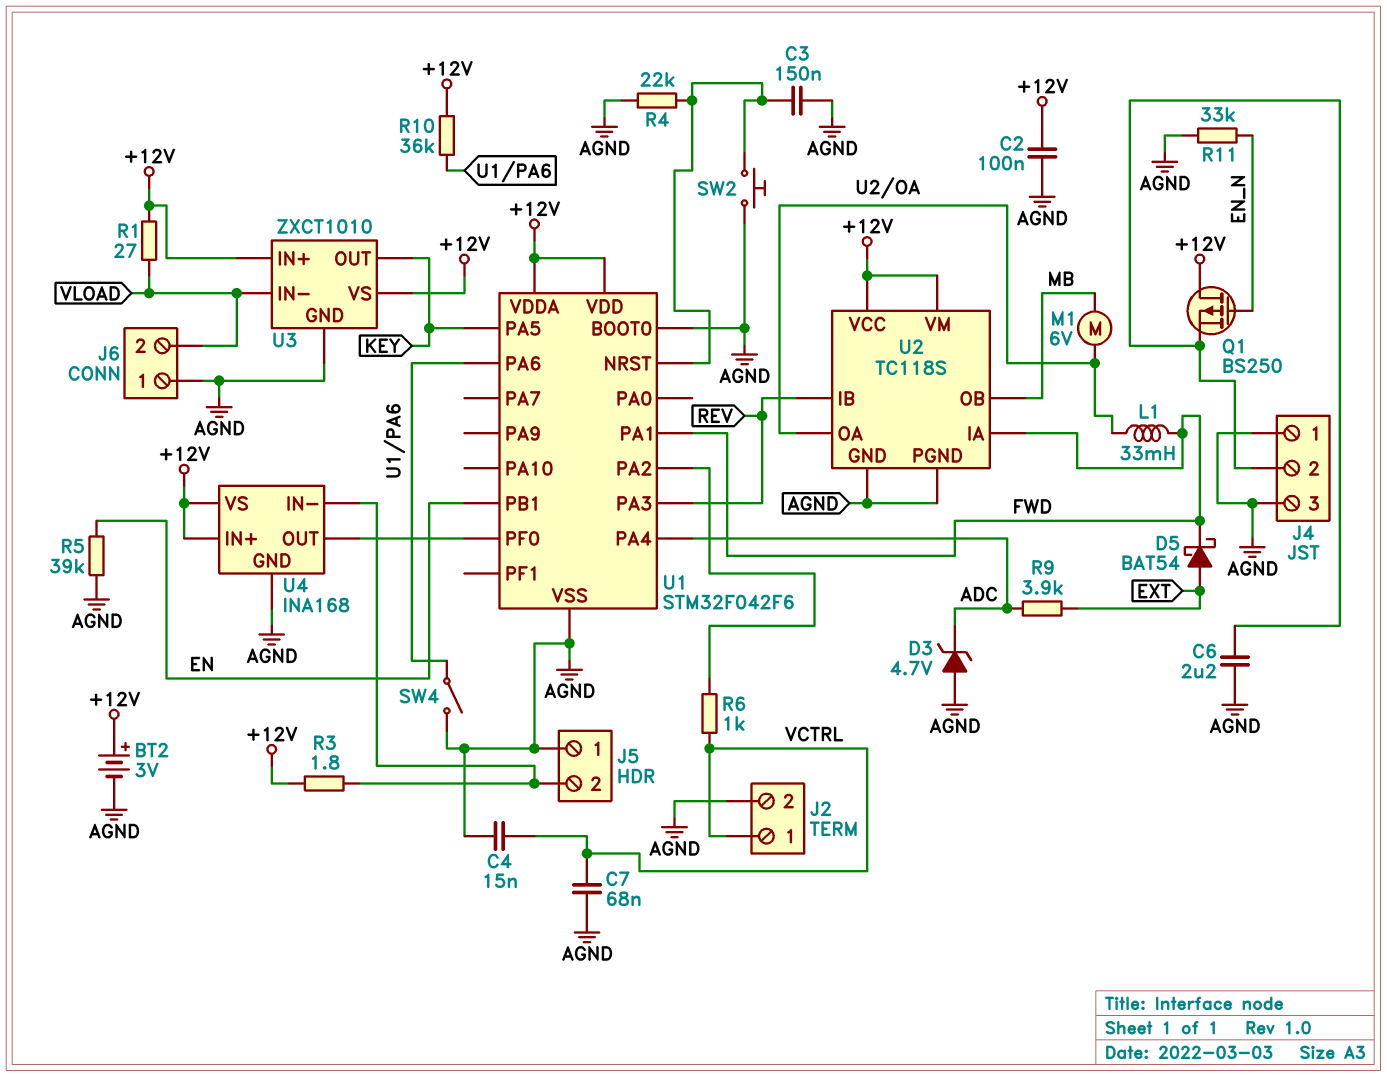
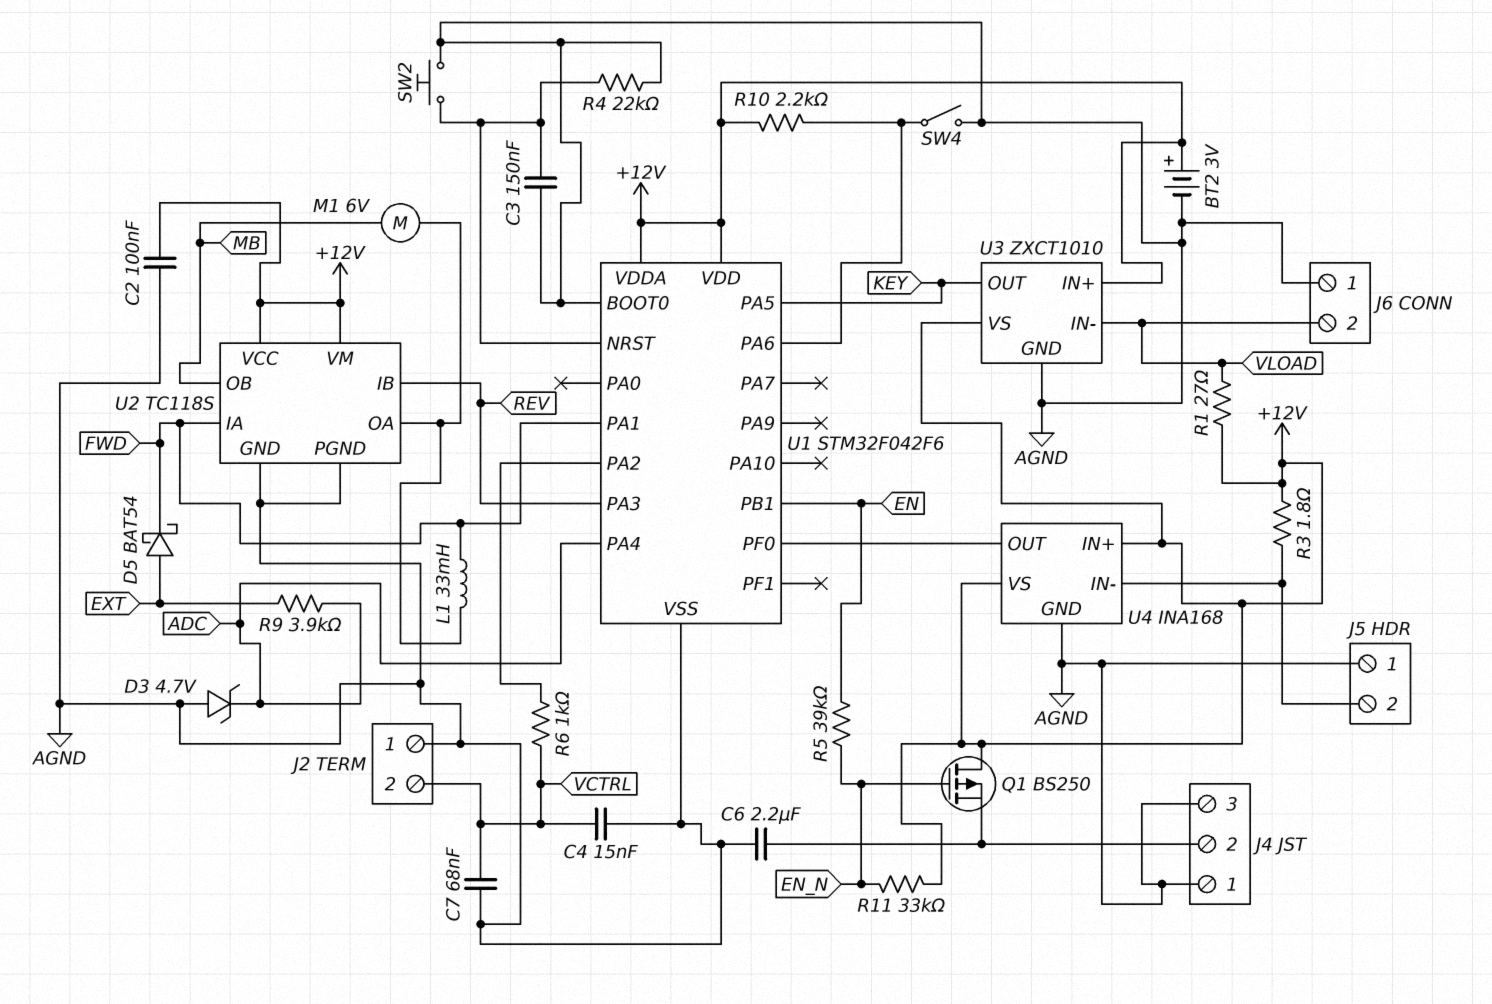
J2 pin 1: VCTRL -> AGND
J2 pin 2: AGND -> VCTRL
R5: 39k (AGND, EN) -> 39k (EN, EN_N)
R10: 36k (+12V, U1/PA6) -> 2.2k (+12V, U1/PA6)
R11: 33k (AGND, EN_N) -> 33k (+12V, EN_N)

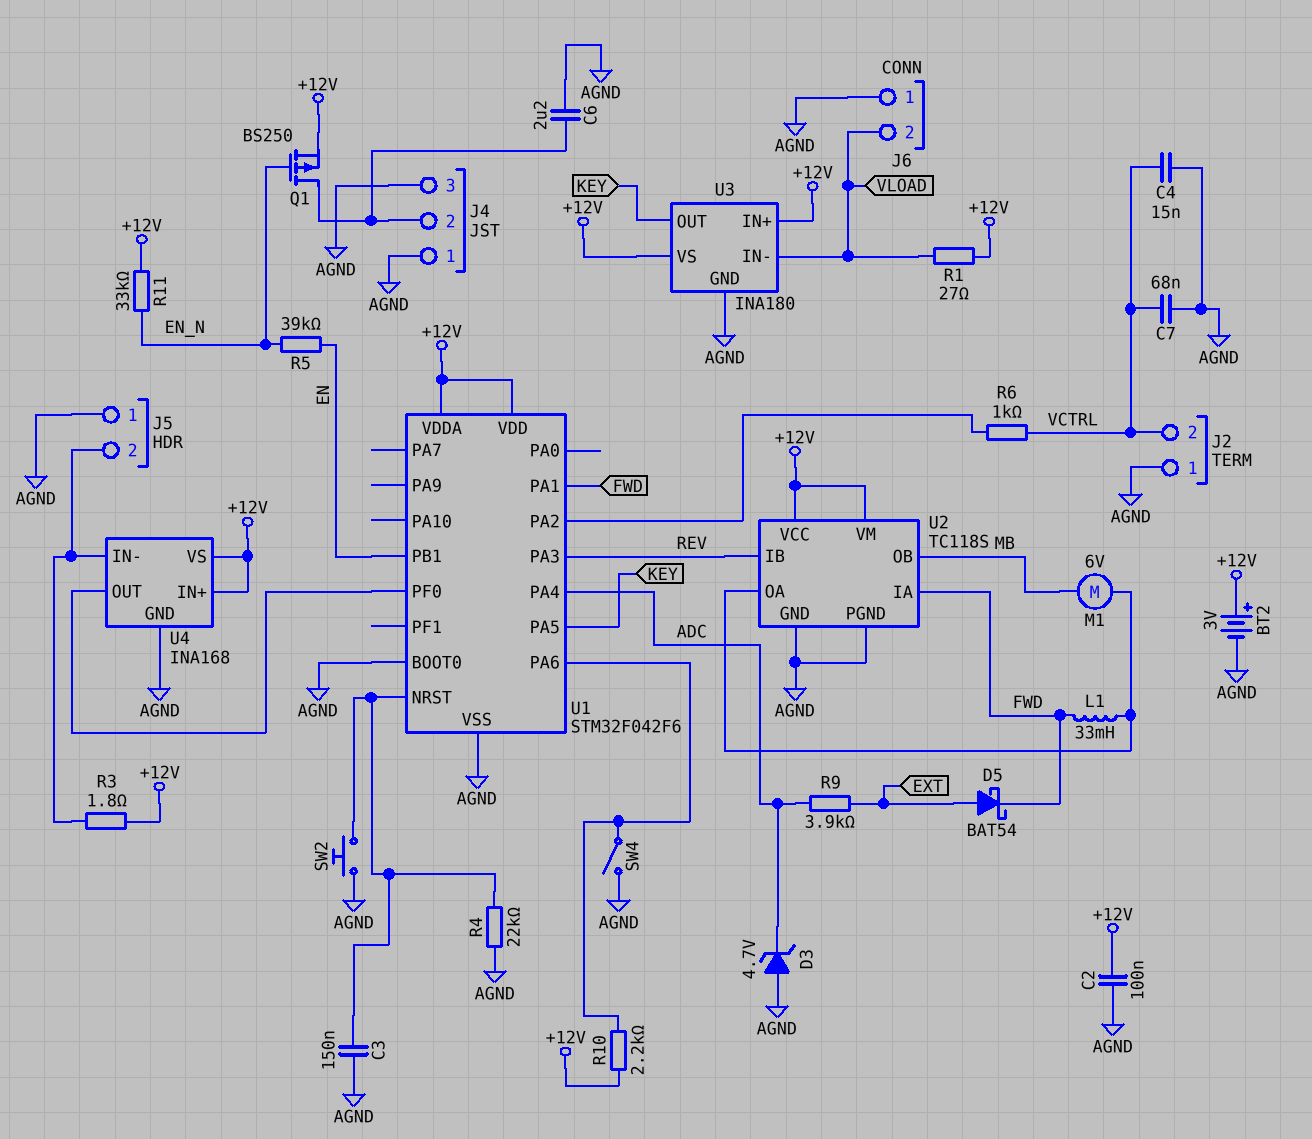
Q1: PMOS BS250 (G EN_N, D +12V, S J4/2) -> PMOS BS250 (G EN_N, D J4/2, S +12V)
U3: ZXCT1010 -> INA180

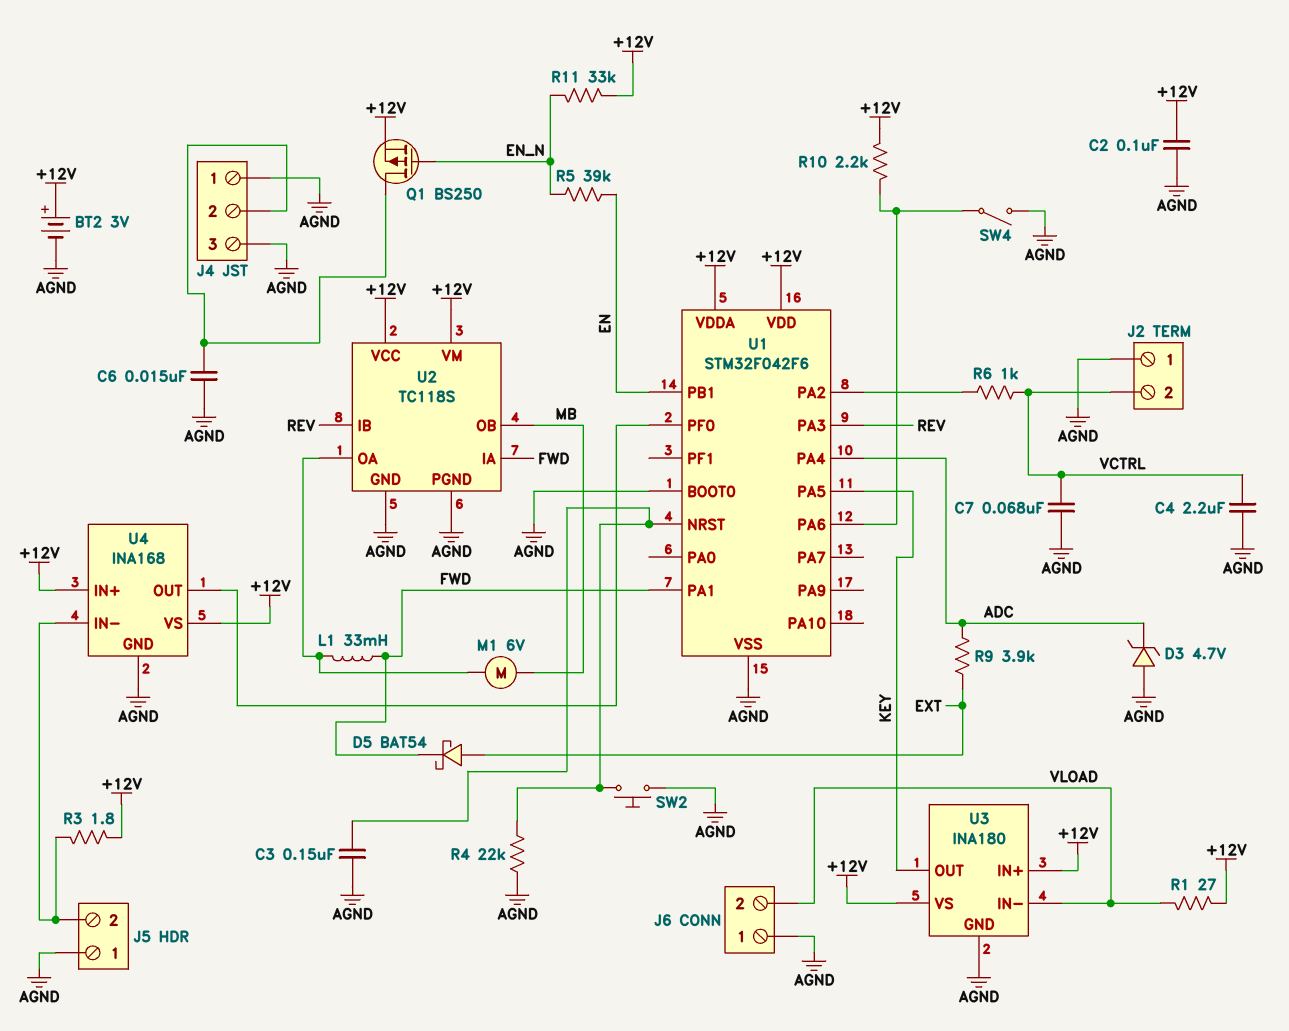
C4: 15nF (AGND, VCTRL) -> 2.2uF (AGND, VCTRL)
C6: 2.2uF (AGND, J4/2) -> 15nF (AGND, J4/2)

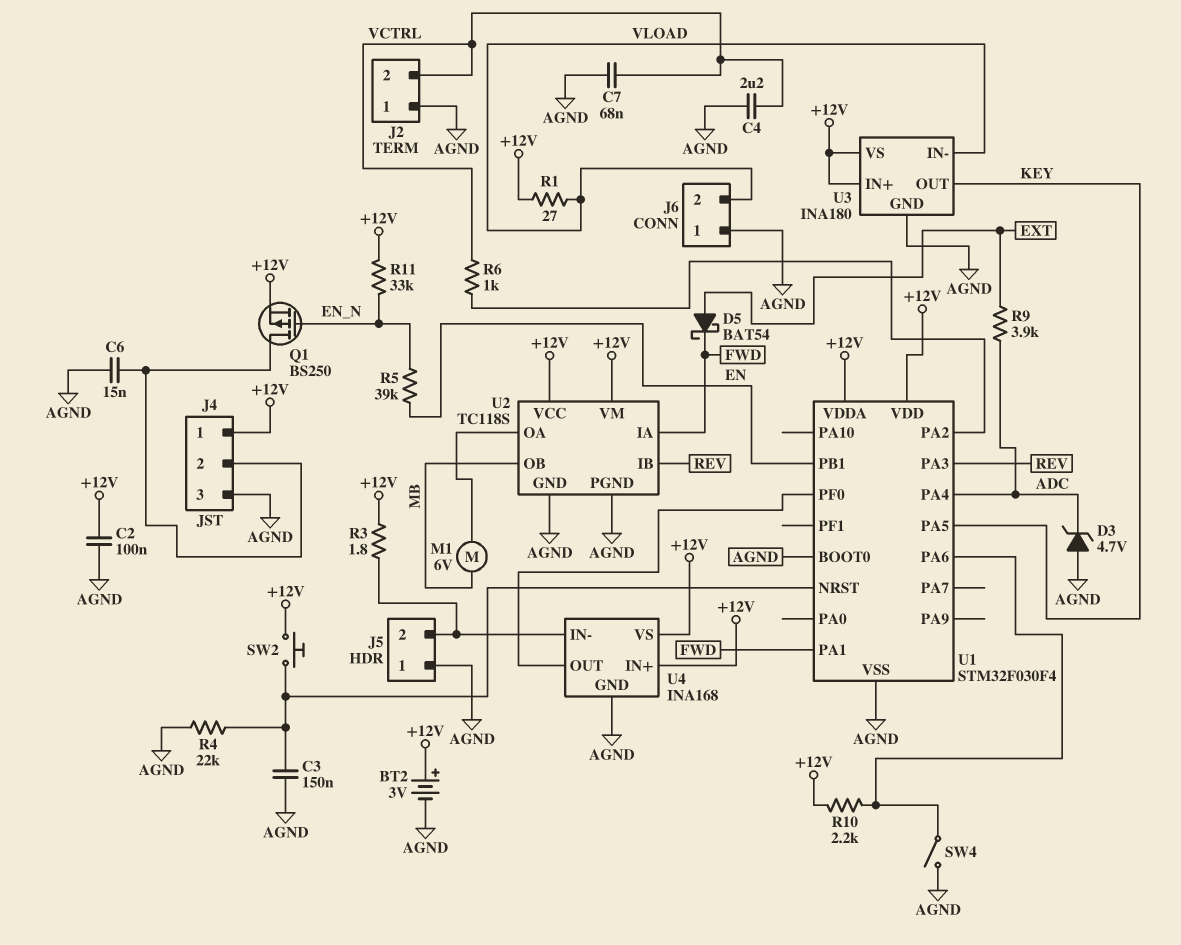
J4 pin 1: AGND -> +12V
L1: 33mH (FWD, U2/OA) -> none
SW2: button (AGND, U1/NRST) -> button (+12V, U1/NRST)
U1: STM32F042F6 -> STM32F030F4

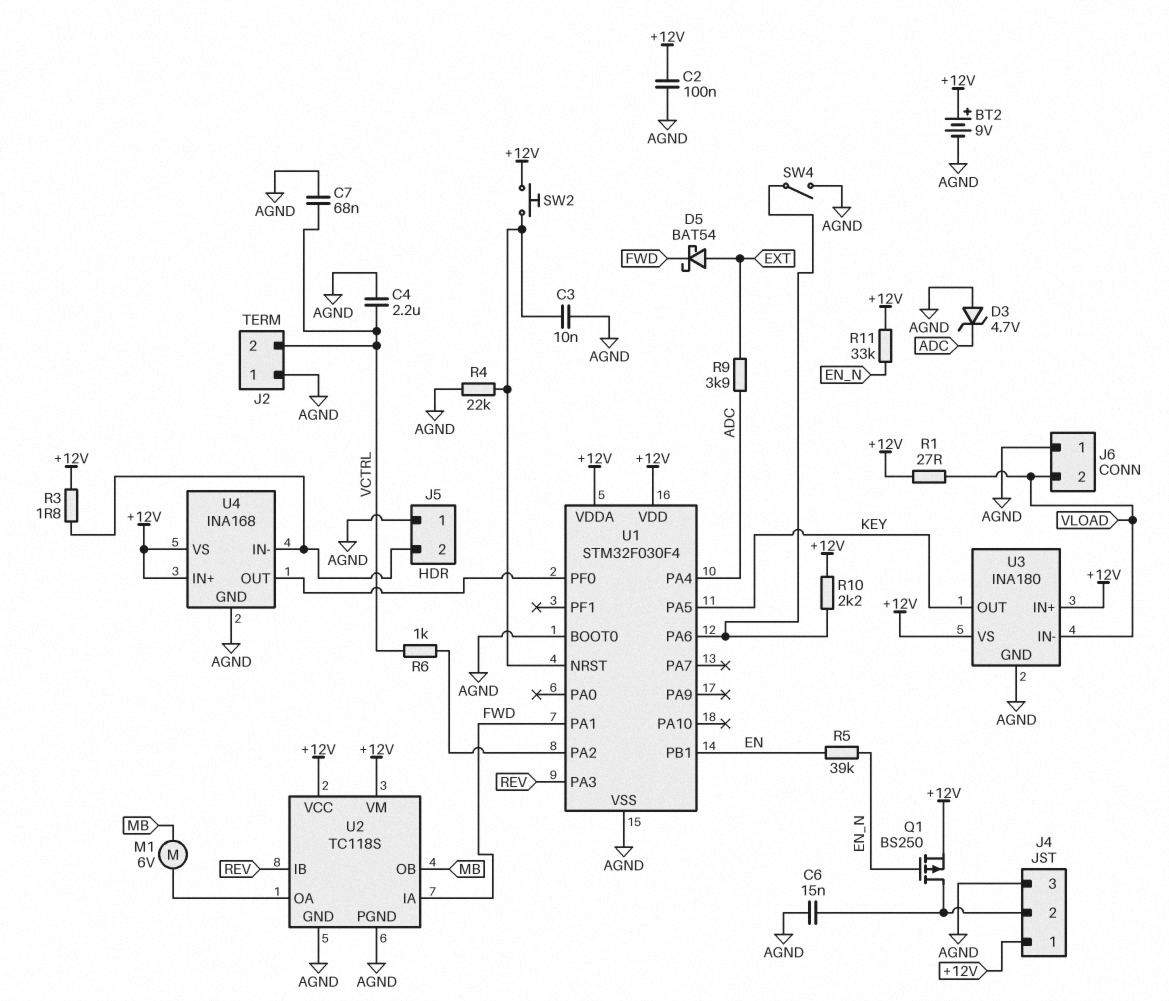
BT2: 3V (plus +12V, minus AGND) -> 9V (plus +12V, minus AGND)
C3: 150nF (AGND, U1/NRST) -> 10nF (AGND, U1/NRST)

